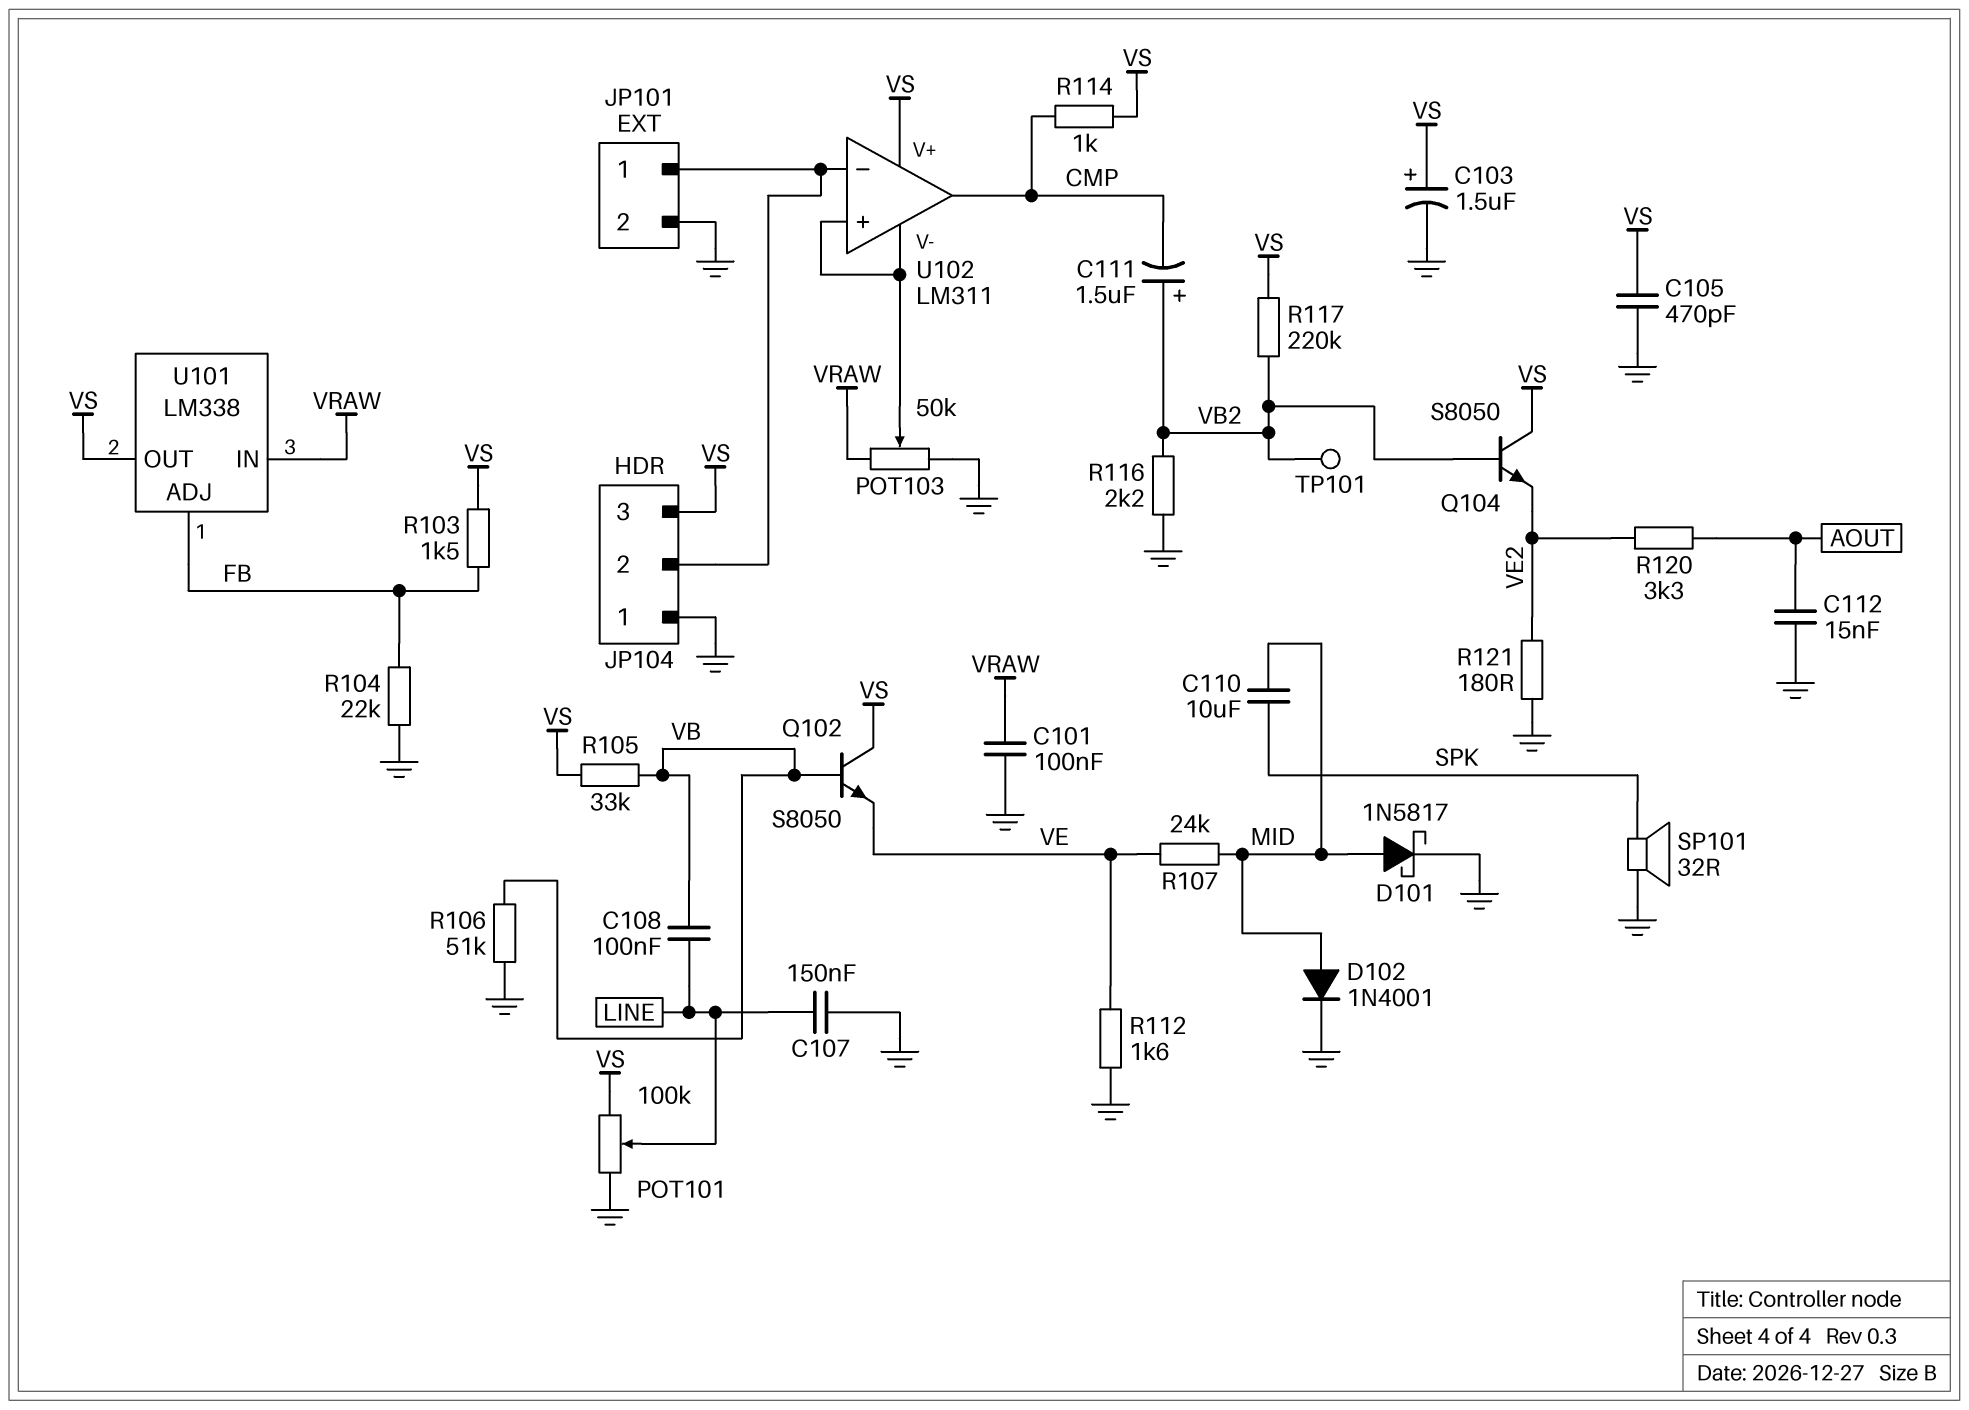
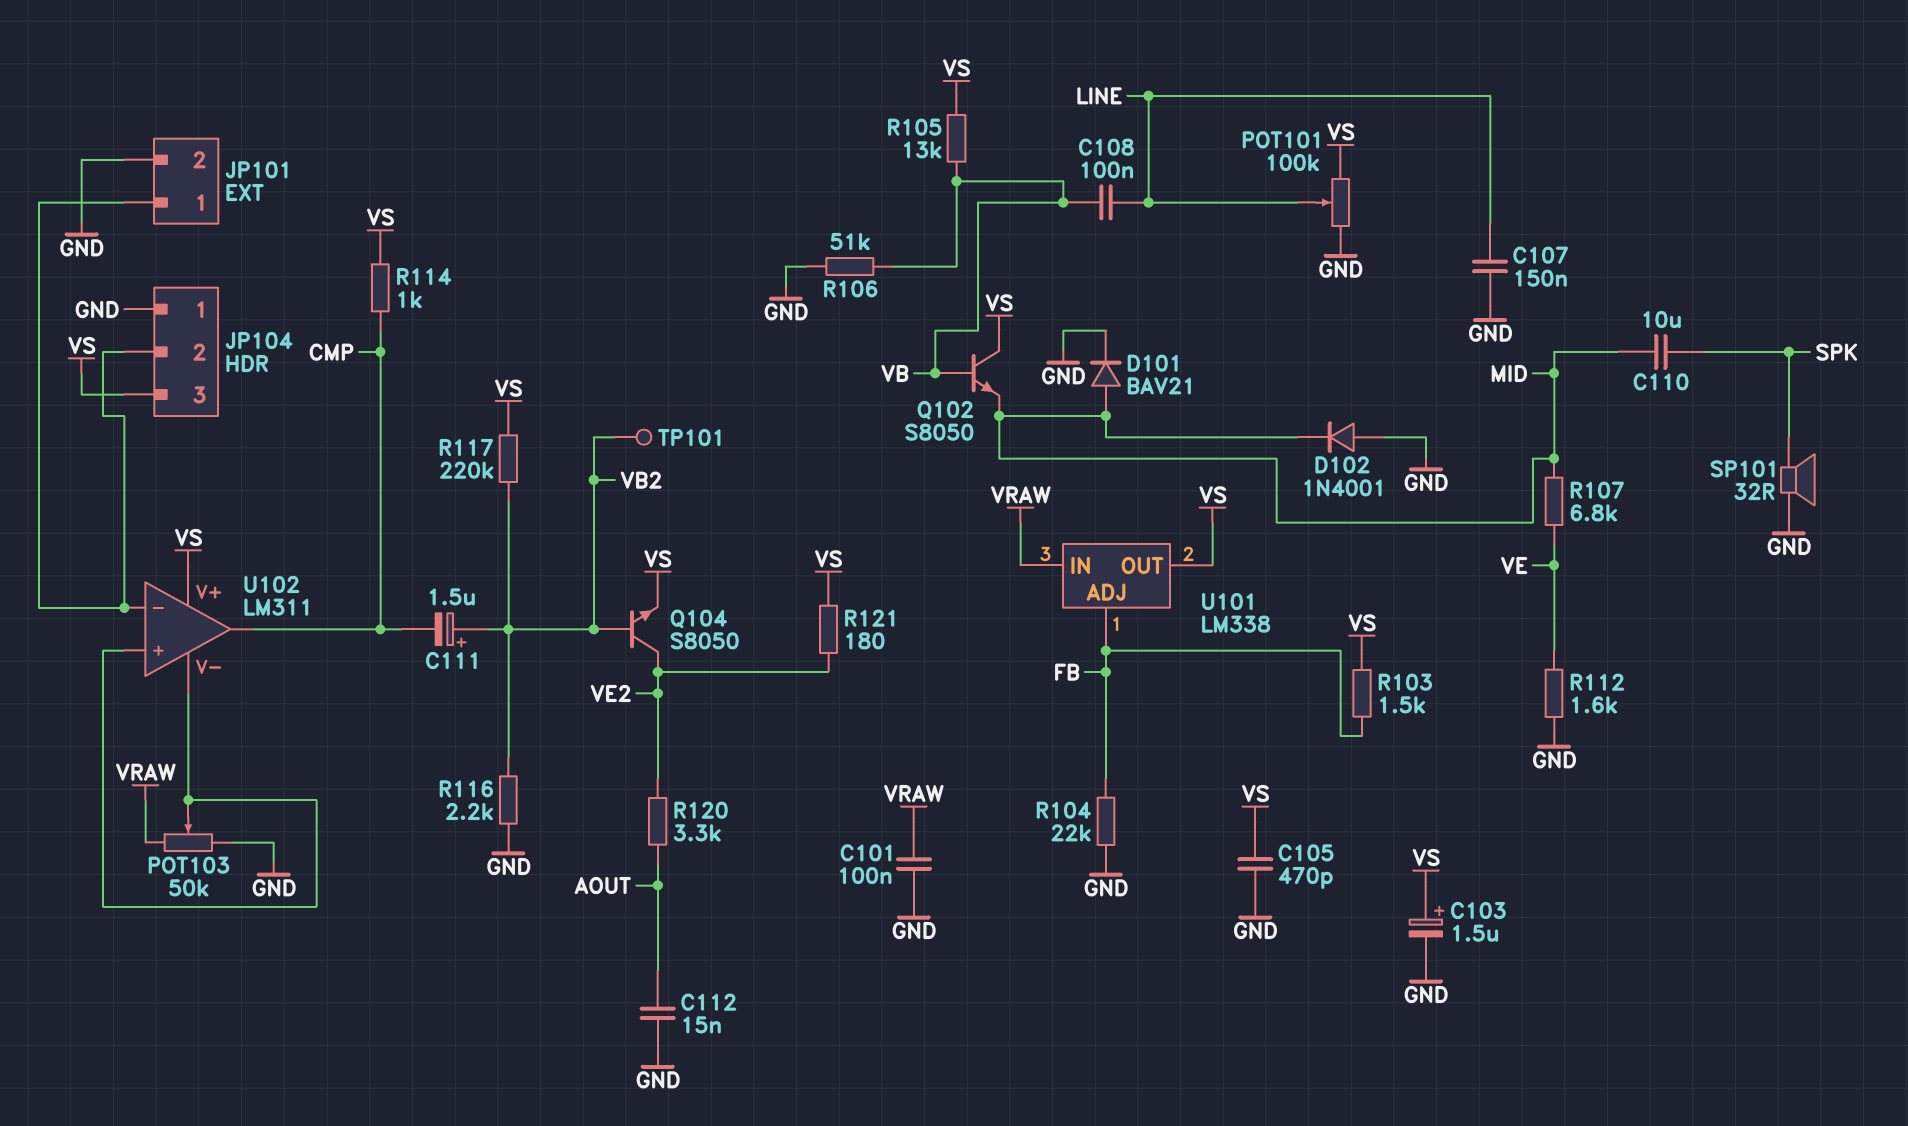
D101: schottky 1N5817 (A MID, K GND) -> diode BAV21 (A MID, K GND)
D102: diode 1N4001 (A MID, K GND) -> diode 1N4001 (A GND, K MID)
Q102: NPN S8050 (B VB, C VS, E VE) -> NPN S8050 (B VB, C VS, E MID)
Q104: NPN S8050 (B VB2, C VS, E VE2) -> NPN S8050 (B VB2, C VE2, E VS)
R105: 33k (VB, VS) -> 13k (VB, VS)
R107: 24k (MID, VE) -> 6.8k (MID, VE)
R121: 180 (GND, VE2) -> 180 (VE2, VS)

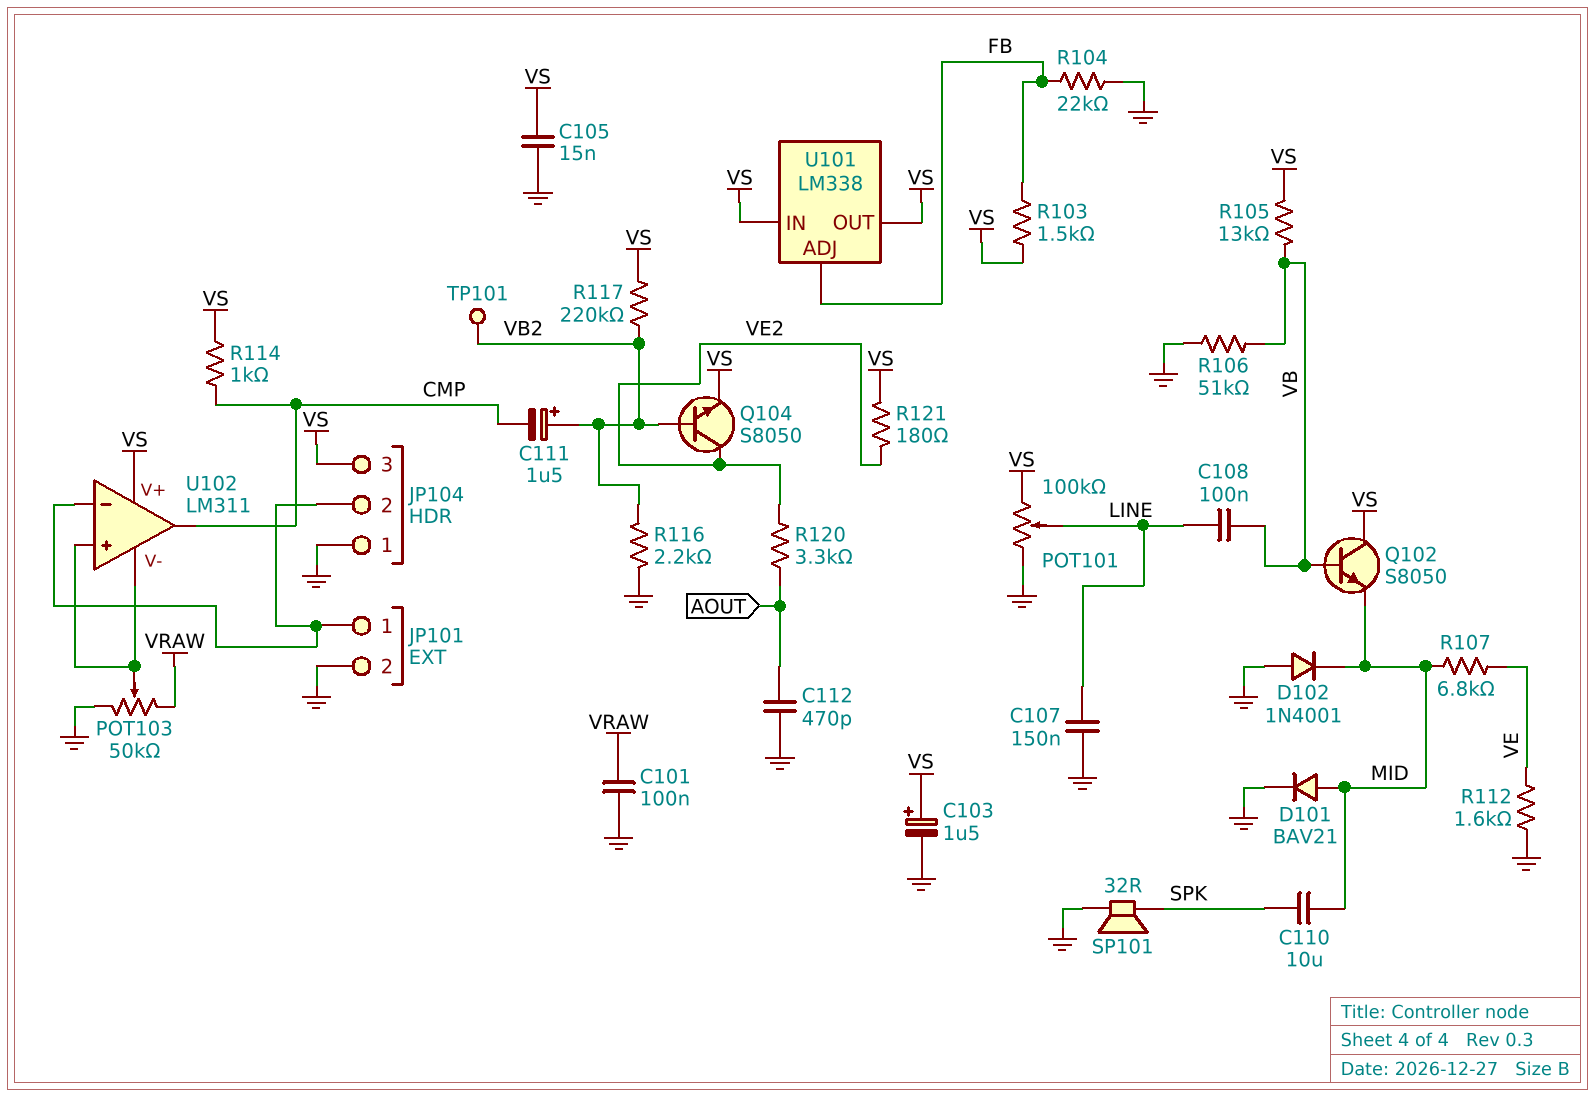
C105: 470pF (GND, VS) -> 15nF (GND, VS)
C112: 15nF (AOUT, GND) -> 470pF (AOUT, GND)
U101 pin IN: VRAW -> VS

